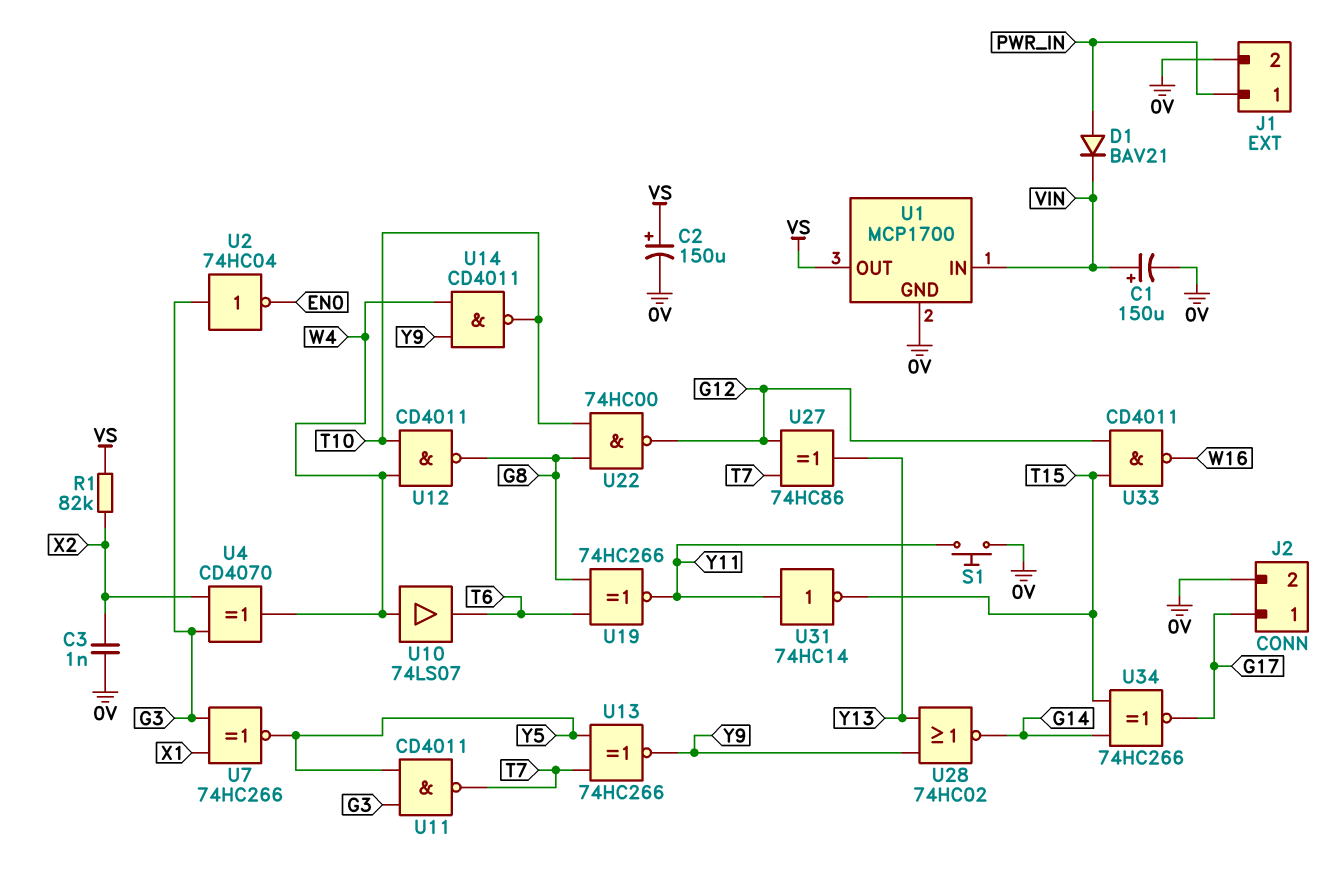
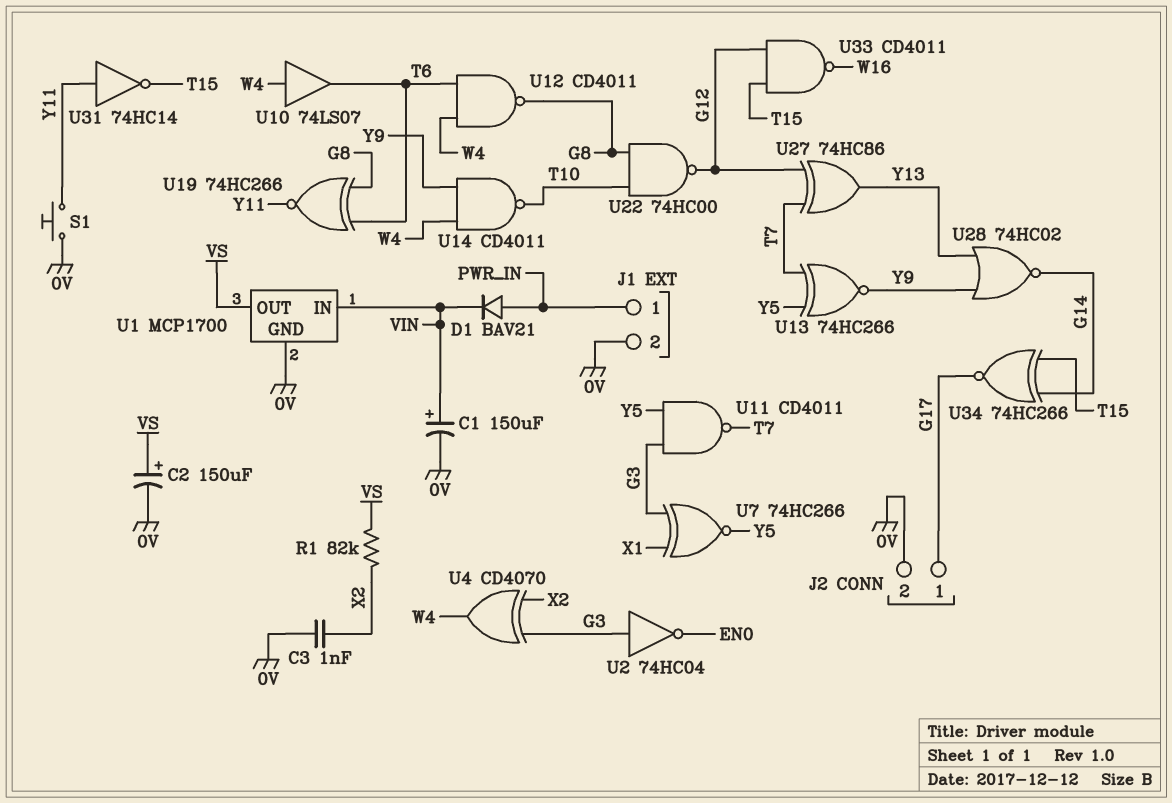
U12: NAND CD4011 (in T10, in W4, out G8) -> NAND CD4011 (in T6, in W4, out G8)

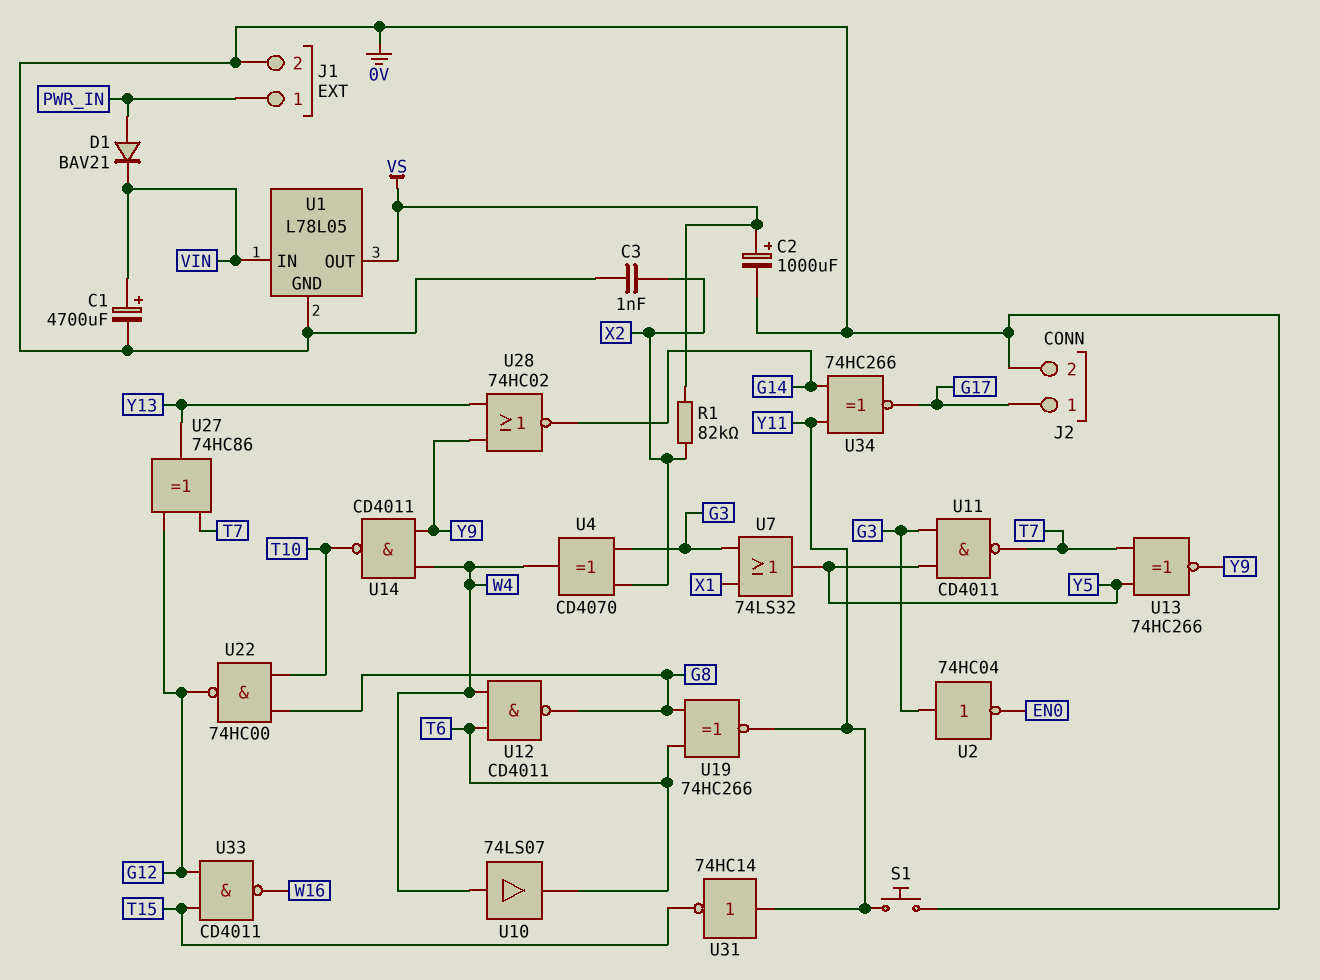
C1: 150uF (plus VIN, minus 0V) -> 4700uF (plus VIN, minus 0V)
C2: 150uF (plus VS, minus 0V) -> 1000uF (plus VS, minus 0V)
U1: MCP1700 -> L78L05
U7: XNOR 74HC266 (in G3, in X1, out Y5) -> OR 74LS32 (in G3, in X1, out Y5)
U34: XNOR 74HC266 (in G14, in T15, out G17) -> XNOR 74HC266 (in G14, in Y11, out G17)

